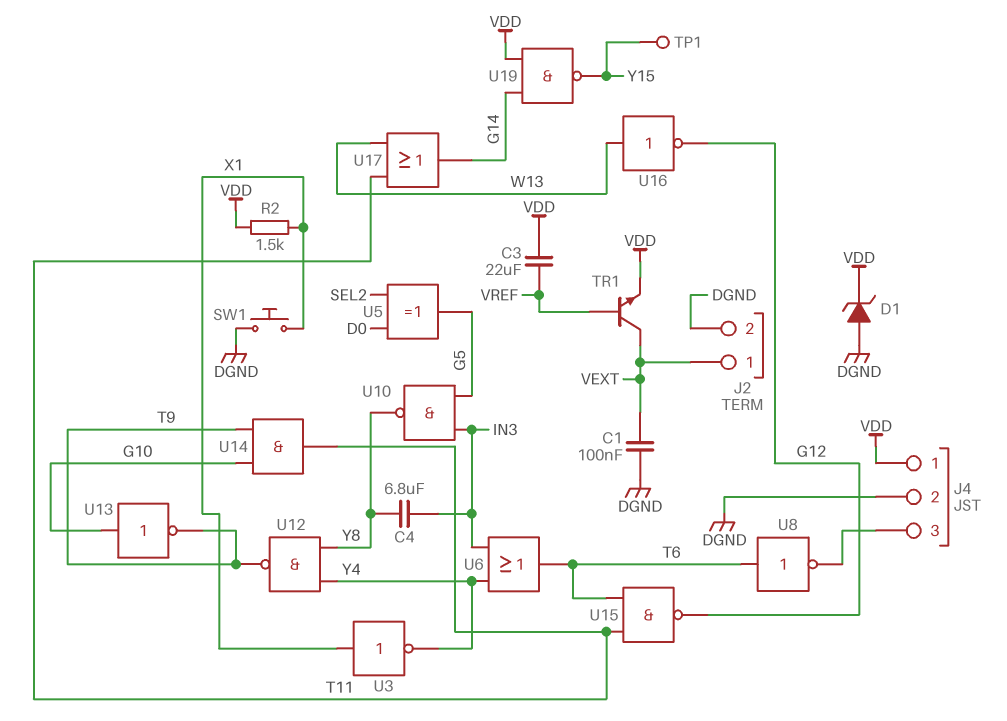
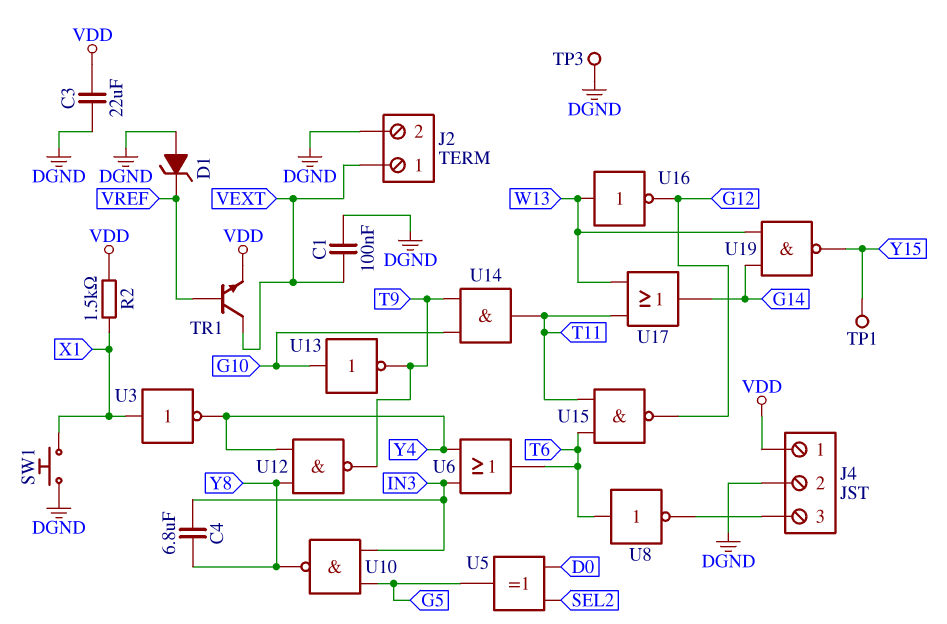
C3: 22uF (VDD, VREF) -> 22uF (DGND, VDD)
D1: zener (A DGND, K VDD) -> zener (A DGND, K VREF)
TP3: none -> test point (DGND)
U19: NAND (in G14, in VDD, out Y15) -> NAND (in G14, in W13, out Y15)

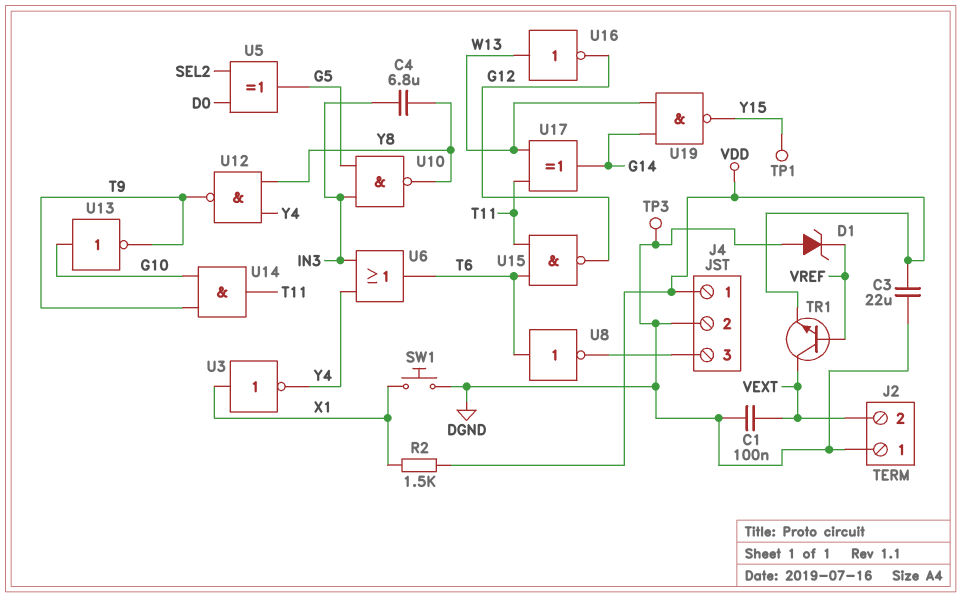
J2 pin 1: VEXT -> DGND
J2 pin 2: DGND -> VEXT
U17: OR (in T11, in W13, out G14) -> XOR (in T11, in W13, out G14)

